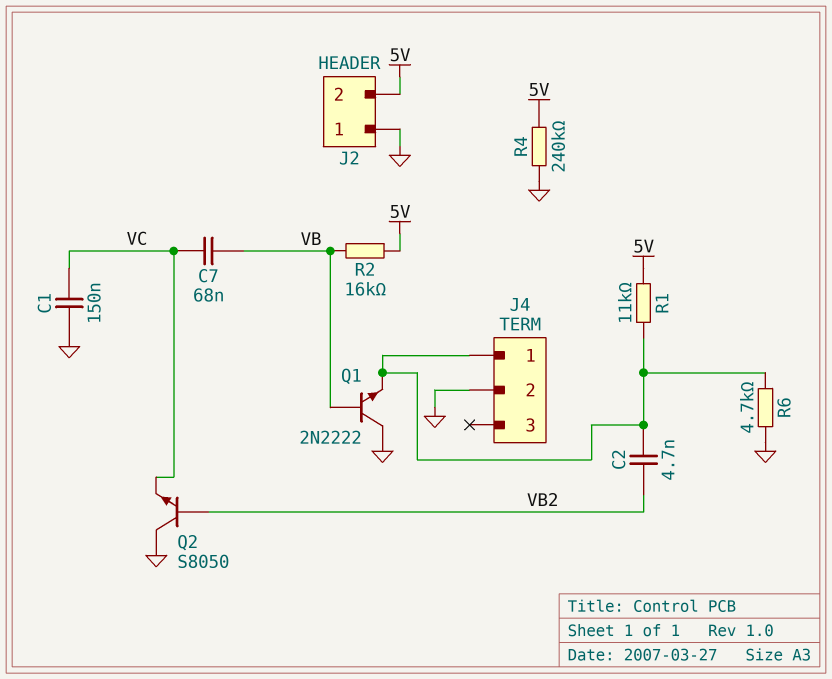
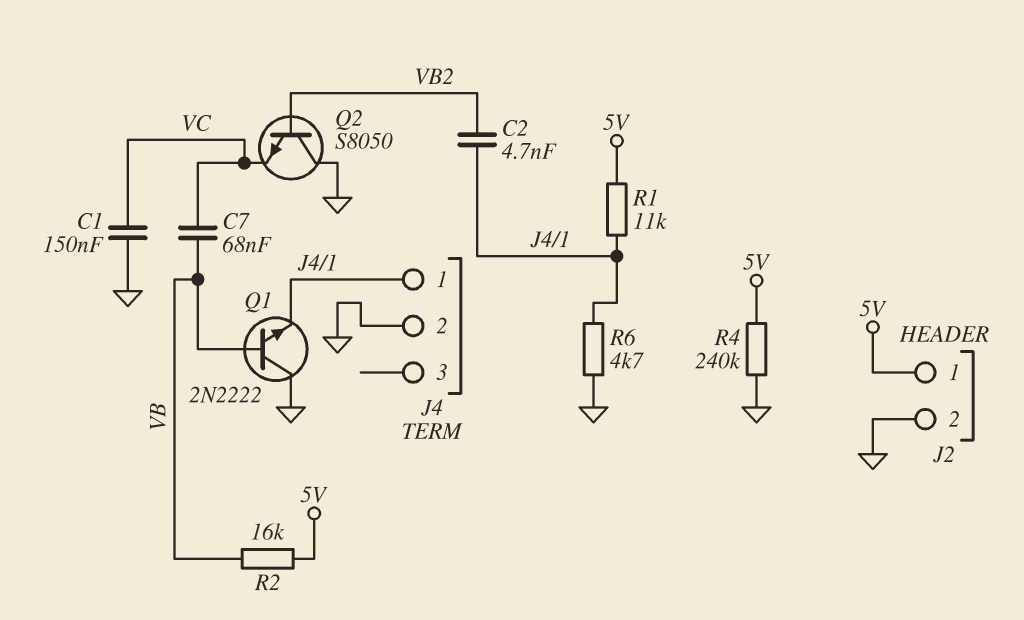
J2 pin 1: GND -> 5V
J2 pin 2: 5V -> GND

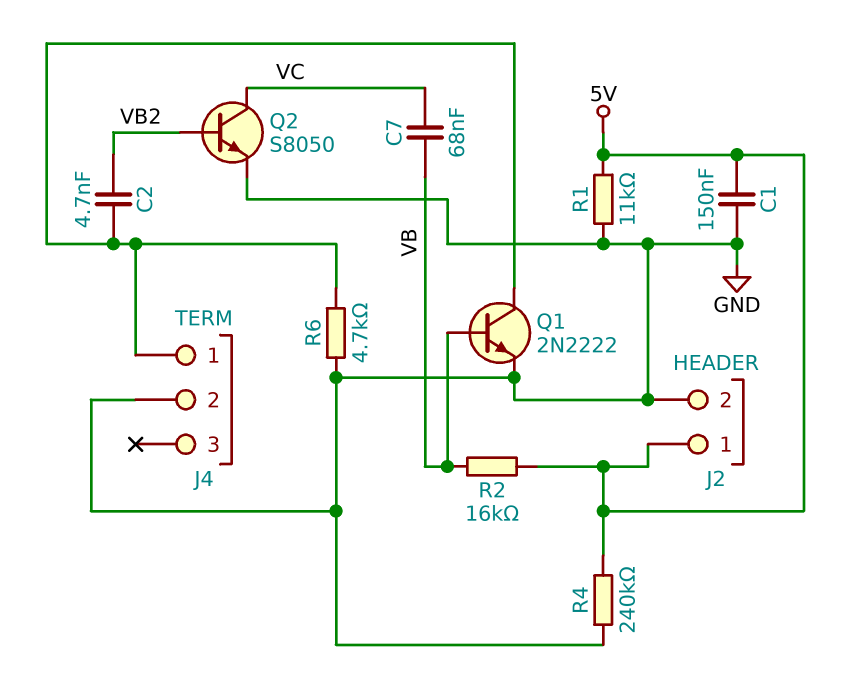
C1: 150nF (GND, VC) -> 150nF (5V, GND)
Q1: NPN 2N2222 (B VB, C GND, E J4/1) -> NPN 2N2222 (B VB, C J4/1, E GND)
Q2: NPN S8050 (B VB2, C GND, E VC) -> NPN S8050 (B VB2, C VC, E GND)
R1: 11k (5V, J4/1) -> 11k (5V, GND)

